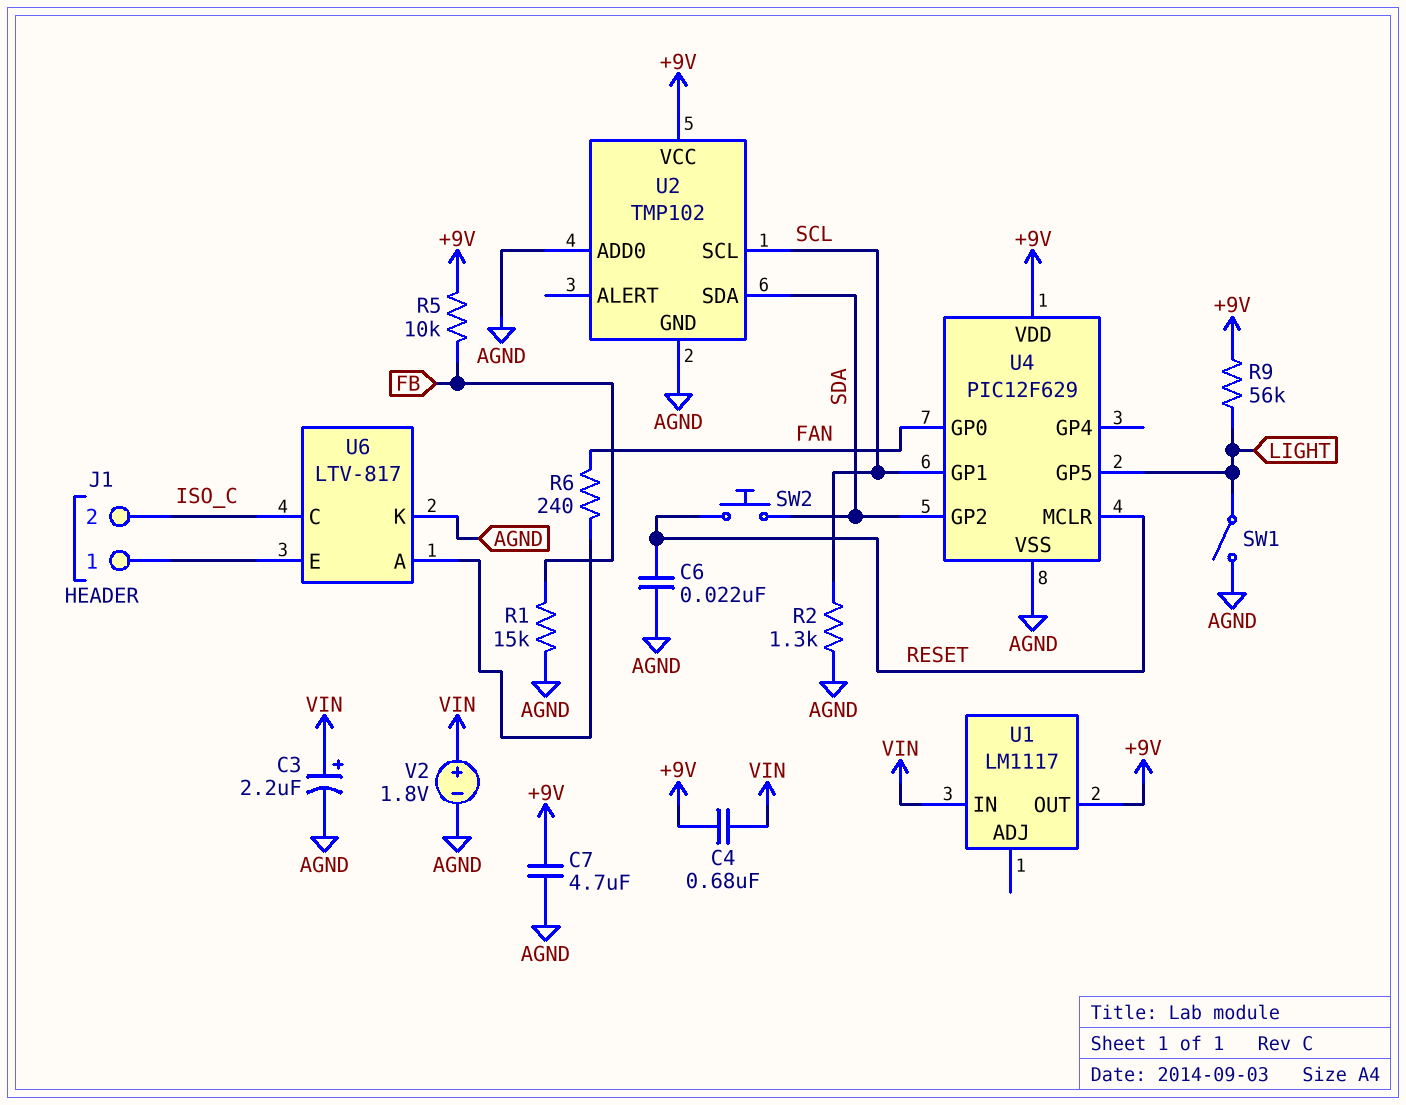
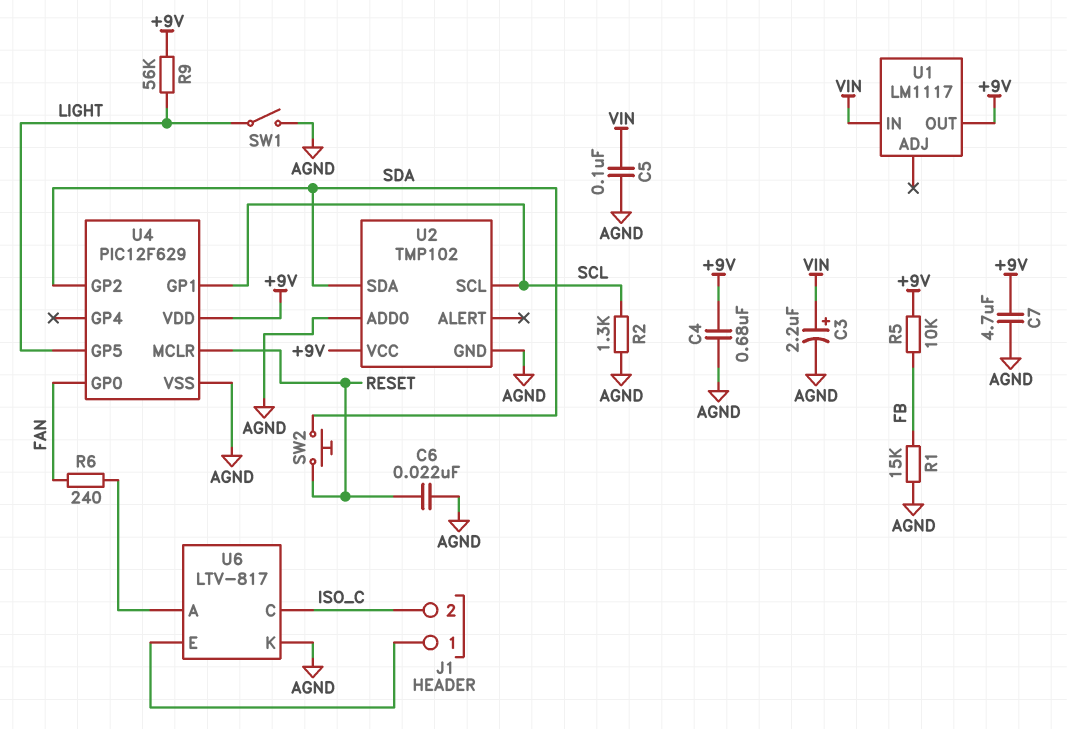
C4: 680nF (+9V, VIN) -> 680nF (+9V, AGND)
C5: none -> 100nF (AGND, VIN)
V2: 1.8V (plus VIN, minus AGND) -> none

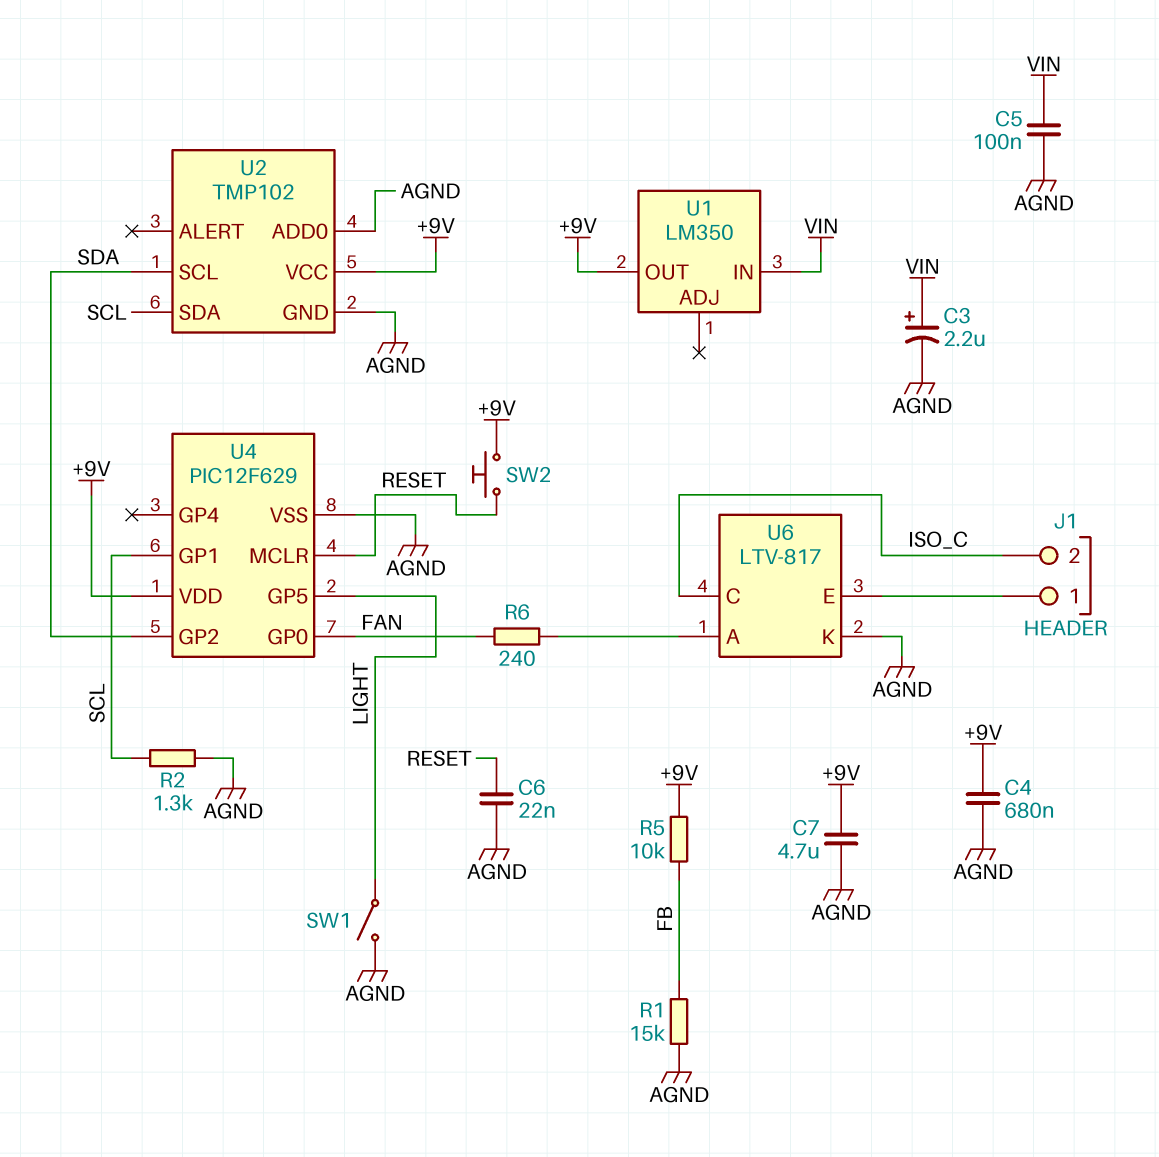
R9: 56k (+9V, LIGHT) -> none
SW2: button (RESET, SDA) -> button (+9V, RESET)
U1: LM1117 -> LM350
U2 pin SCL: SCL -> SDA
U2 pin SDA: SDA -> SCL

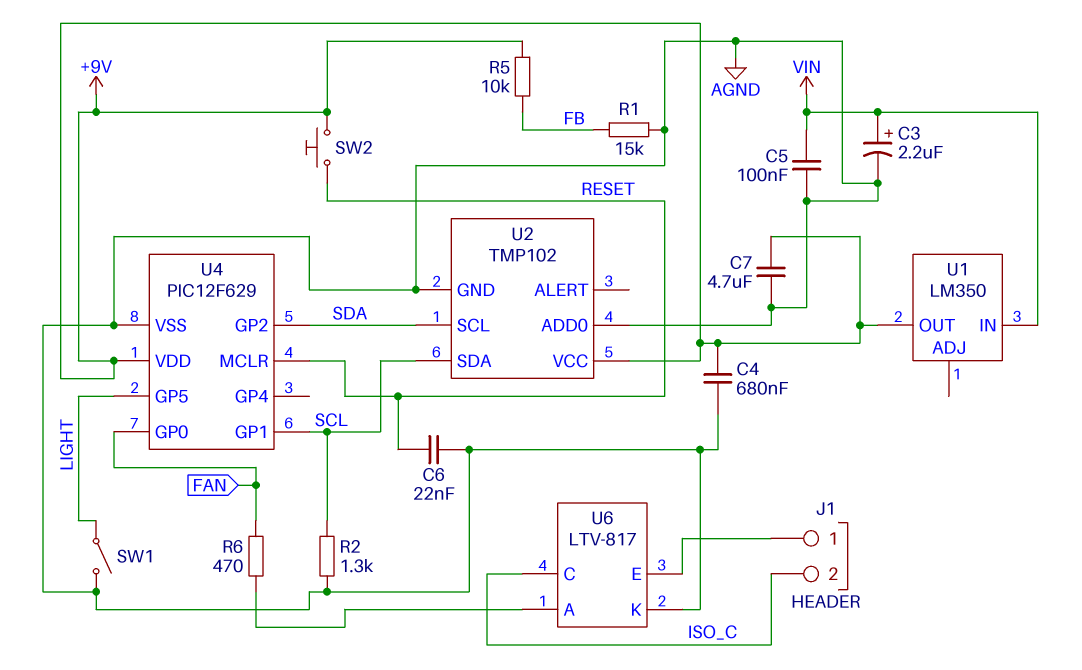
R6: 240 (FAN, U6/A) -> 470 (FAN, U6/A)

